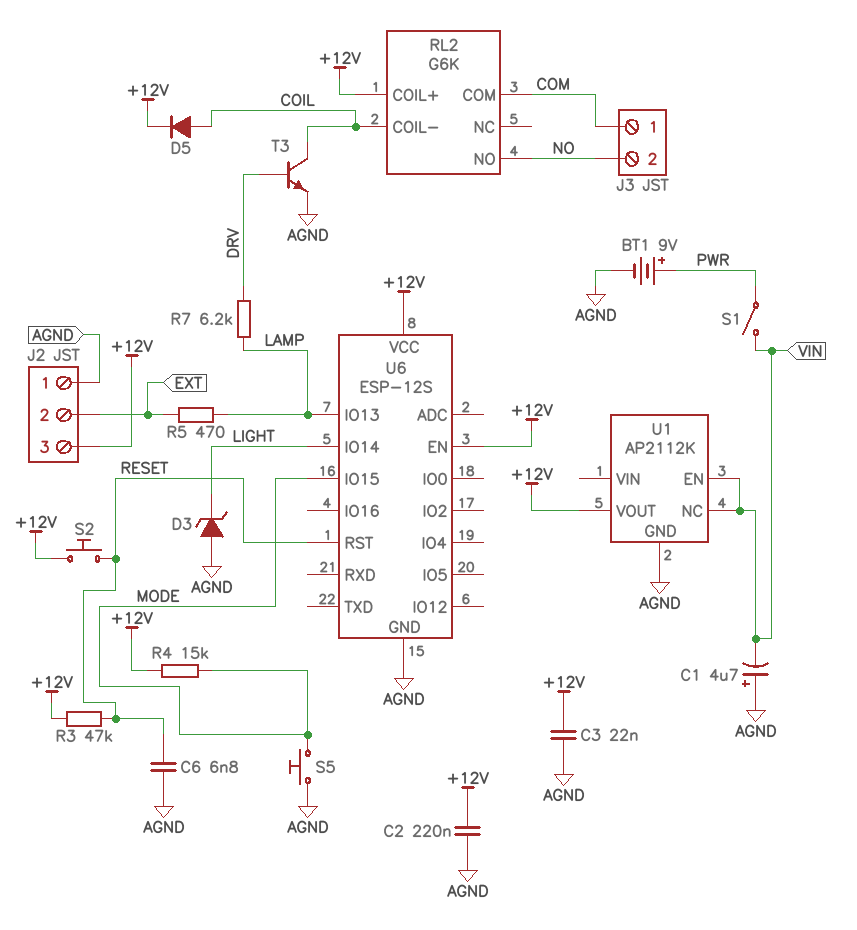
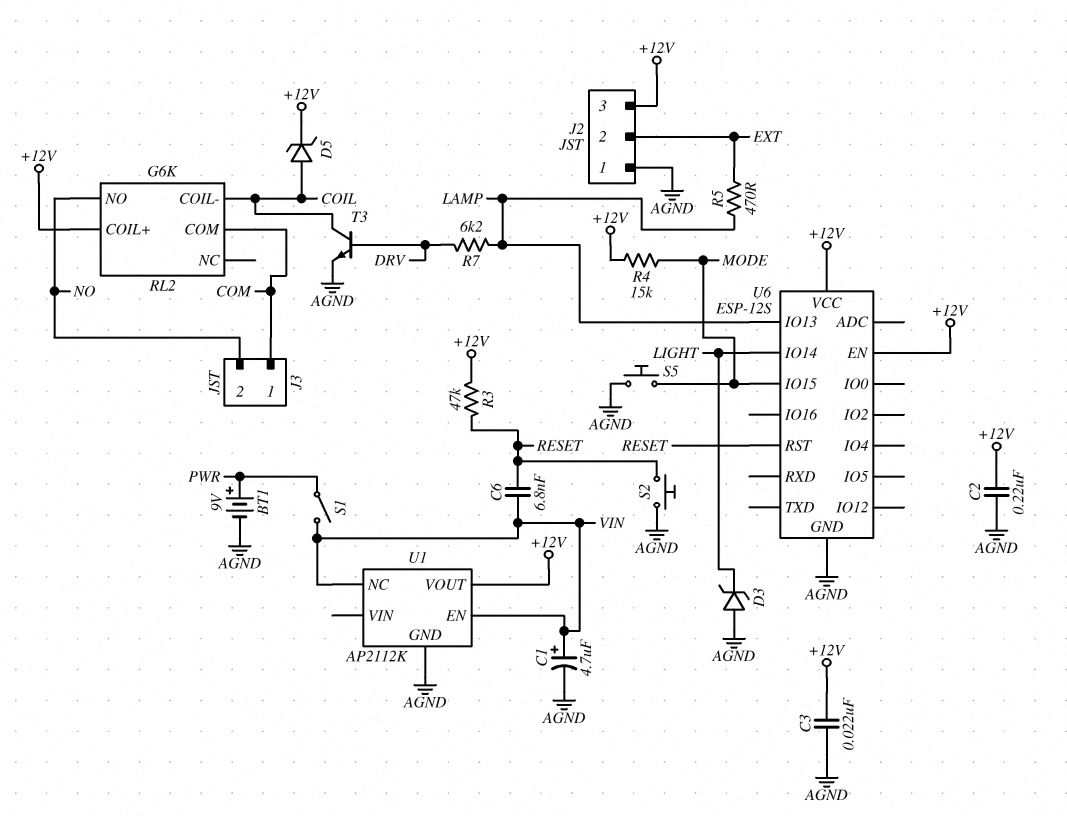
C1: 4.7uF (plus AGND, minus VIN) -> 4.7uF (plus VIN, minus AGND)
C6: 6.8nF (AGND, RESET) -> 6.8nF (RESET, VIN)
D5: diode (A COIL, K +12V) -> zener (A COIL, K +12V)
S2: button (+12V, RESET) -> button (AGND, RESET)

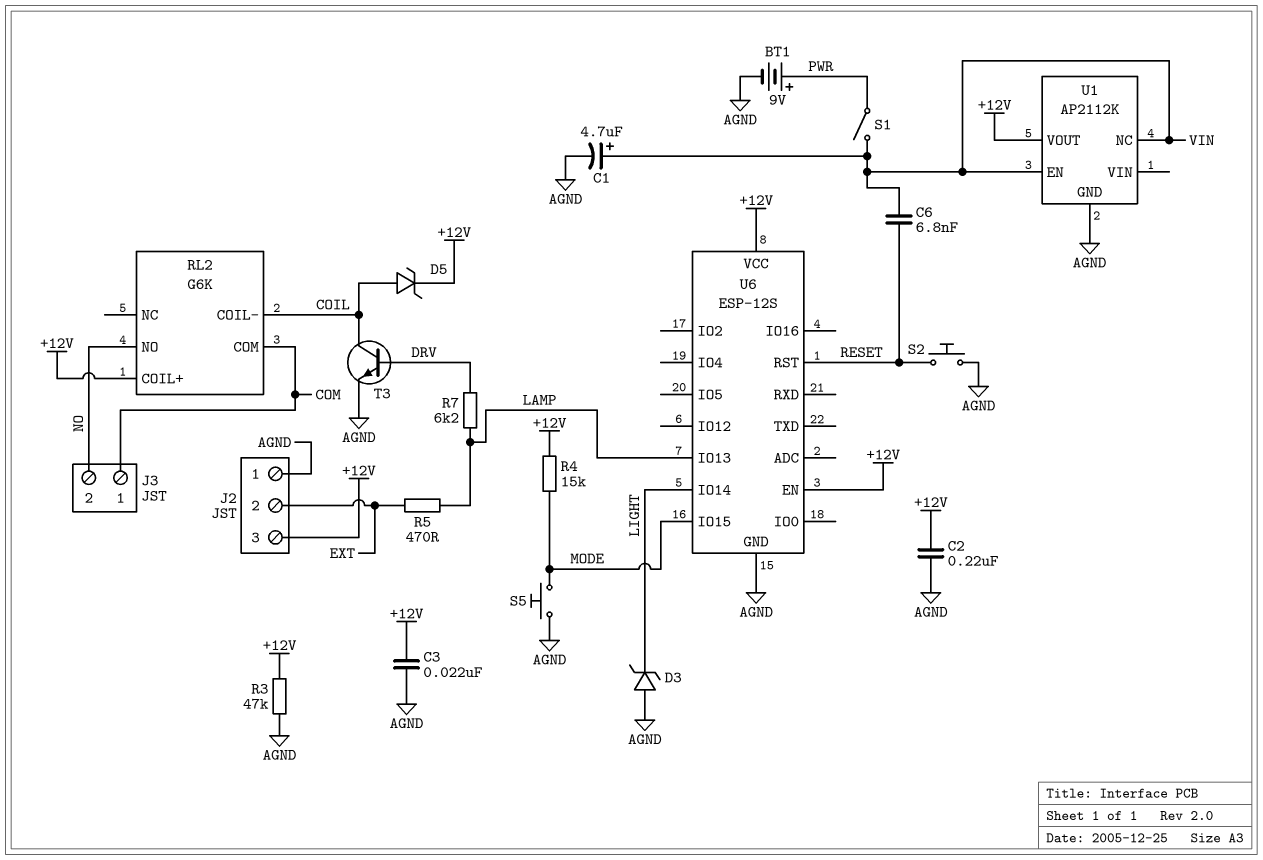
R3: 47k (+12V, RESET) -> 47k (+12V, AGND)

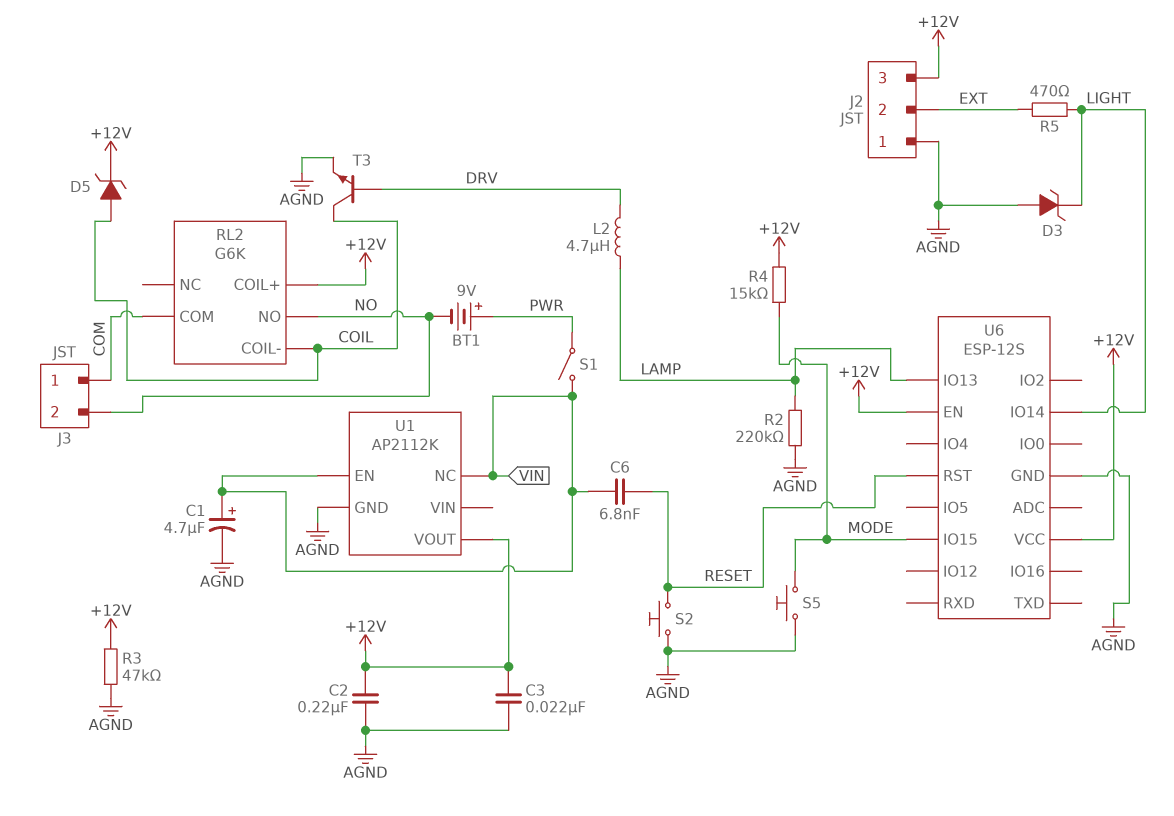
BT1: 9V (plus PWR, minus AGND) -> 9V (plus PWR, minus NO)
L2: none -> 4.7uH (DRV, LAMP)
R2: none -> 220k (AGND, LAMP)
R5: 470 (EXT, LAMP) -> 470 (EXT, LIGHT)
R7: 6.2k (DRV, LAMP) -> none

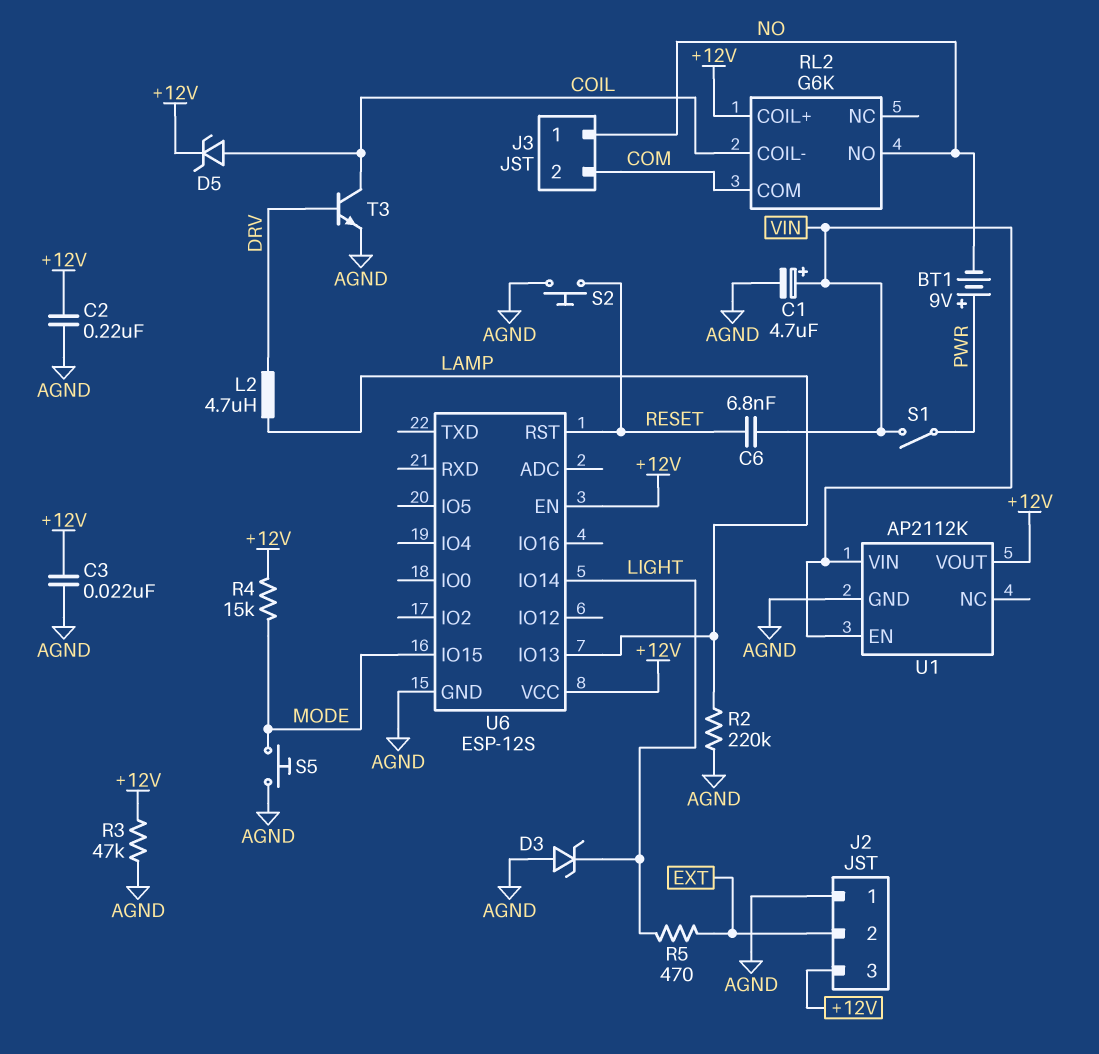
J3 pin 1: COM -> NO
J3 pin 2: NO -> COM
U1 pin NC: VIN -> none
U1 pin VIN: none -> VIN

